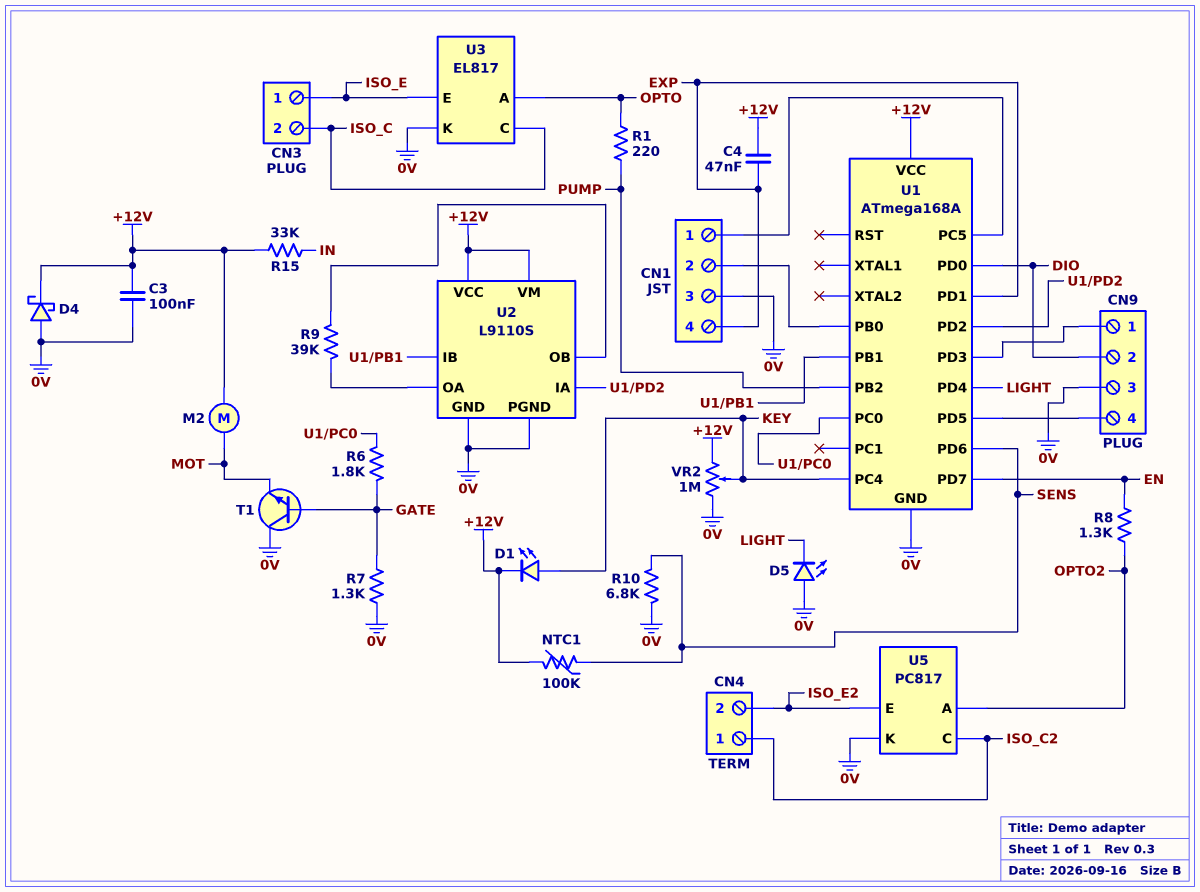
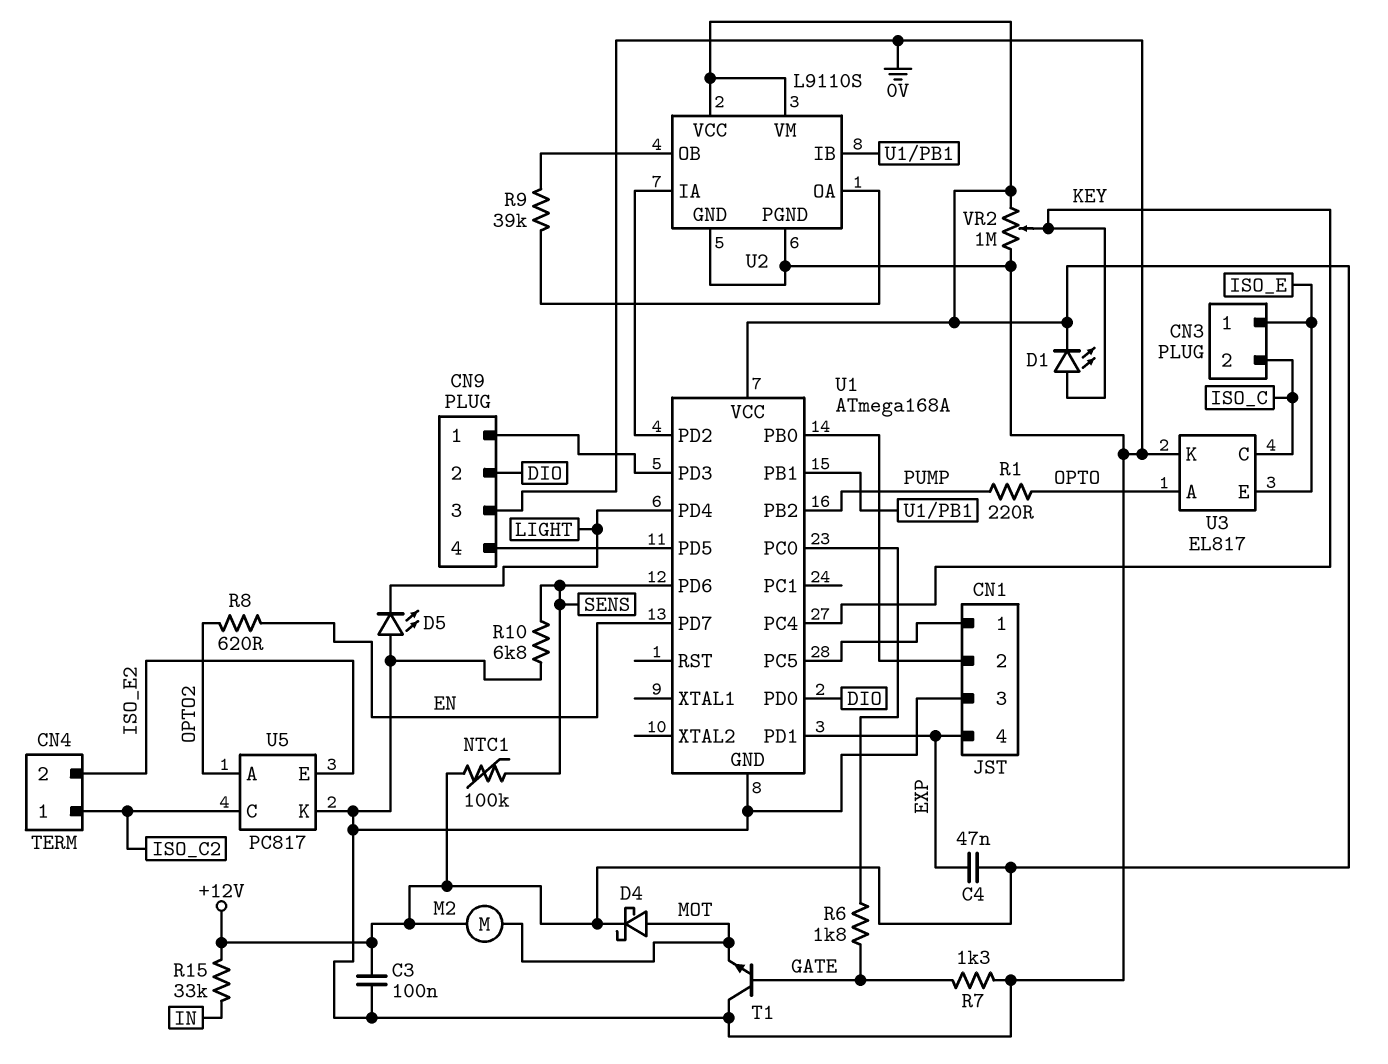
D4: schottky (A 0V, K +12V) -> schottky (A MOT, K +12V)
R8: 1.3k (EN, OPTO2) -> 620 (EN, OPTO2)

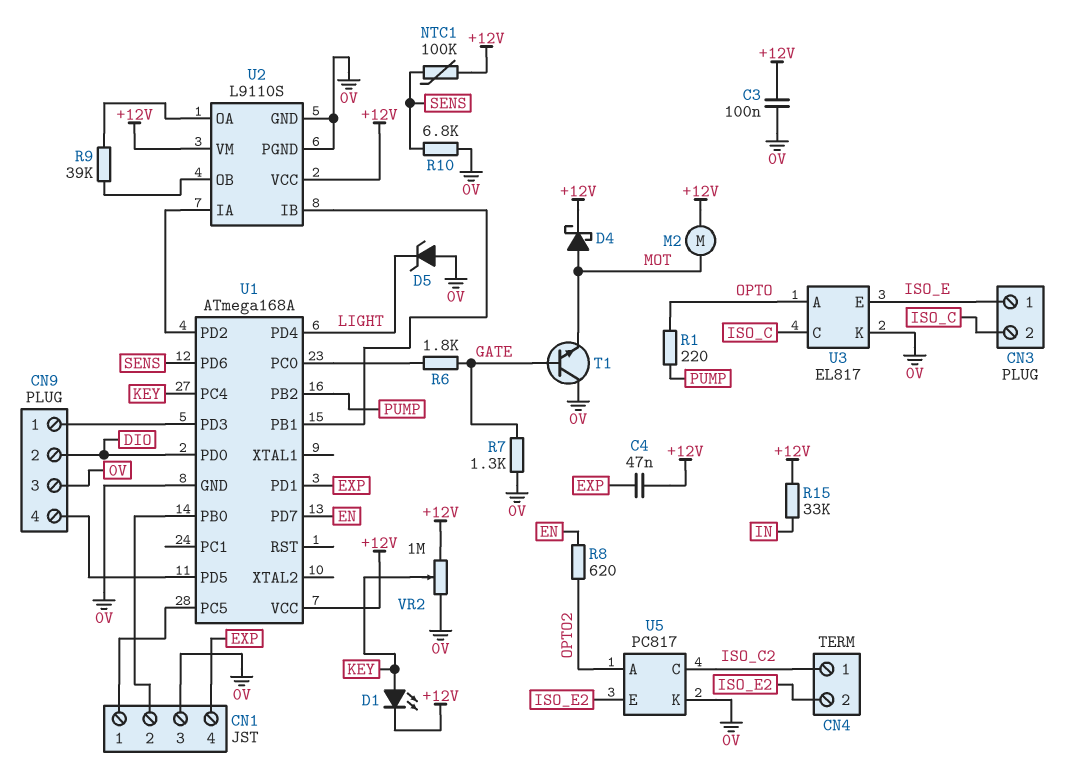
D5: LED (A 0V, K LIGHT) -> zener (A 0V, K LIGHT)

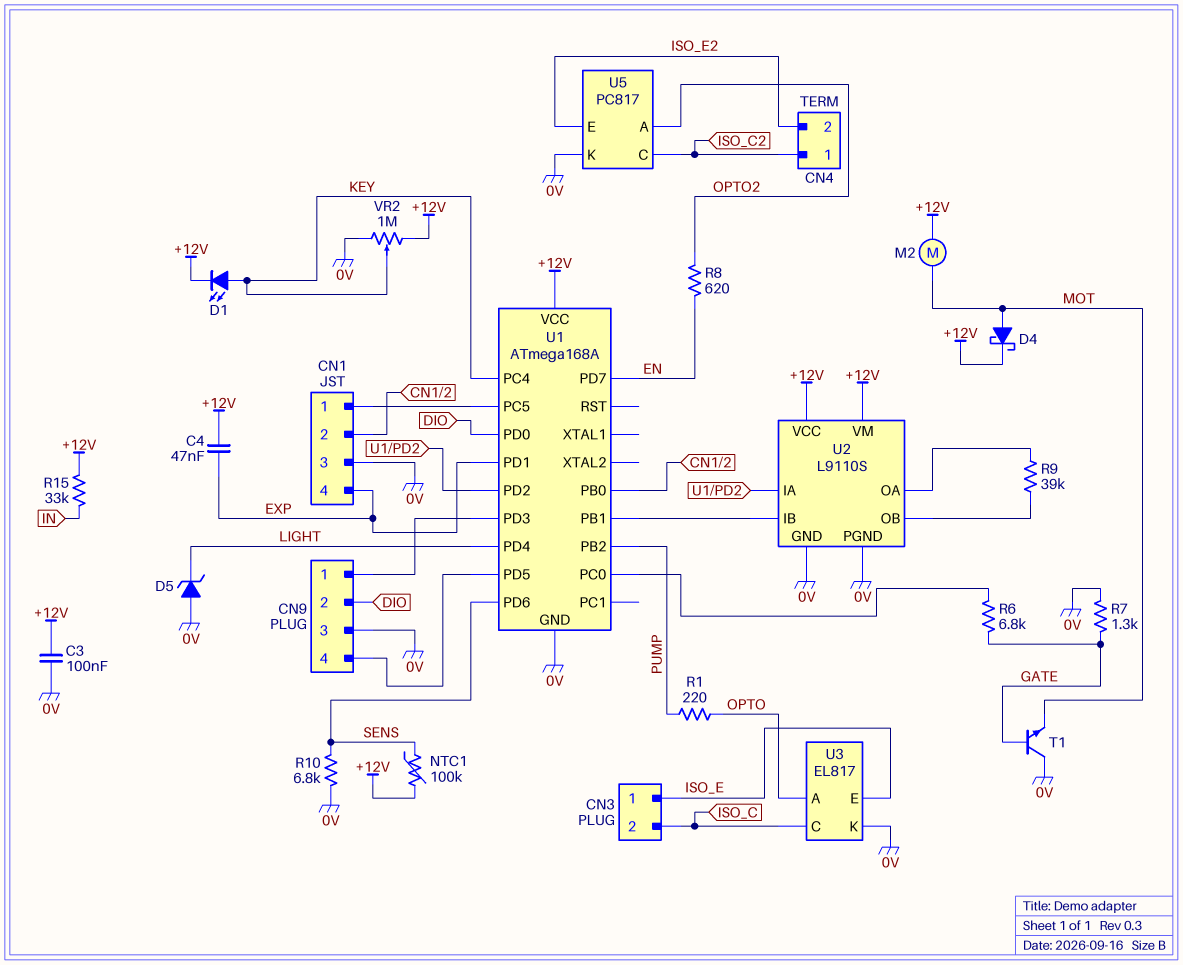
R6: 1.8k (GATE, U1/PC0) -> 6.8k (GATE, U1/PC0)

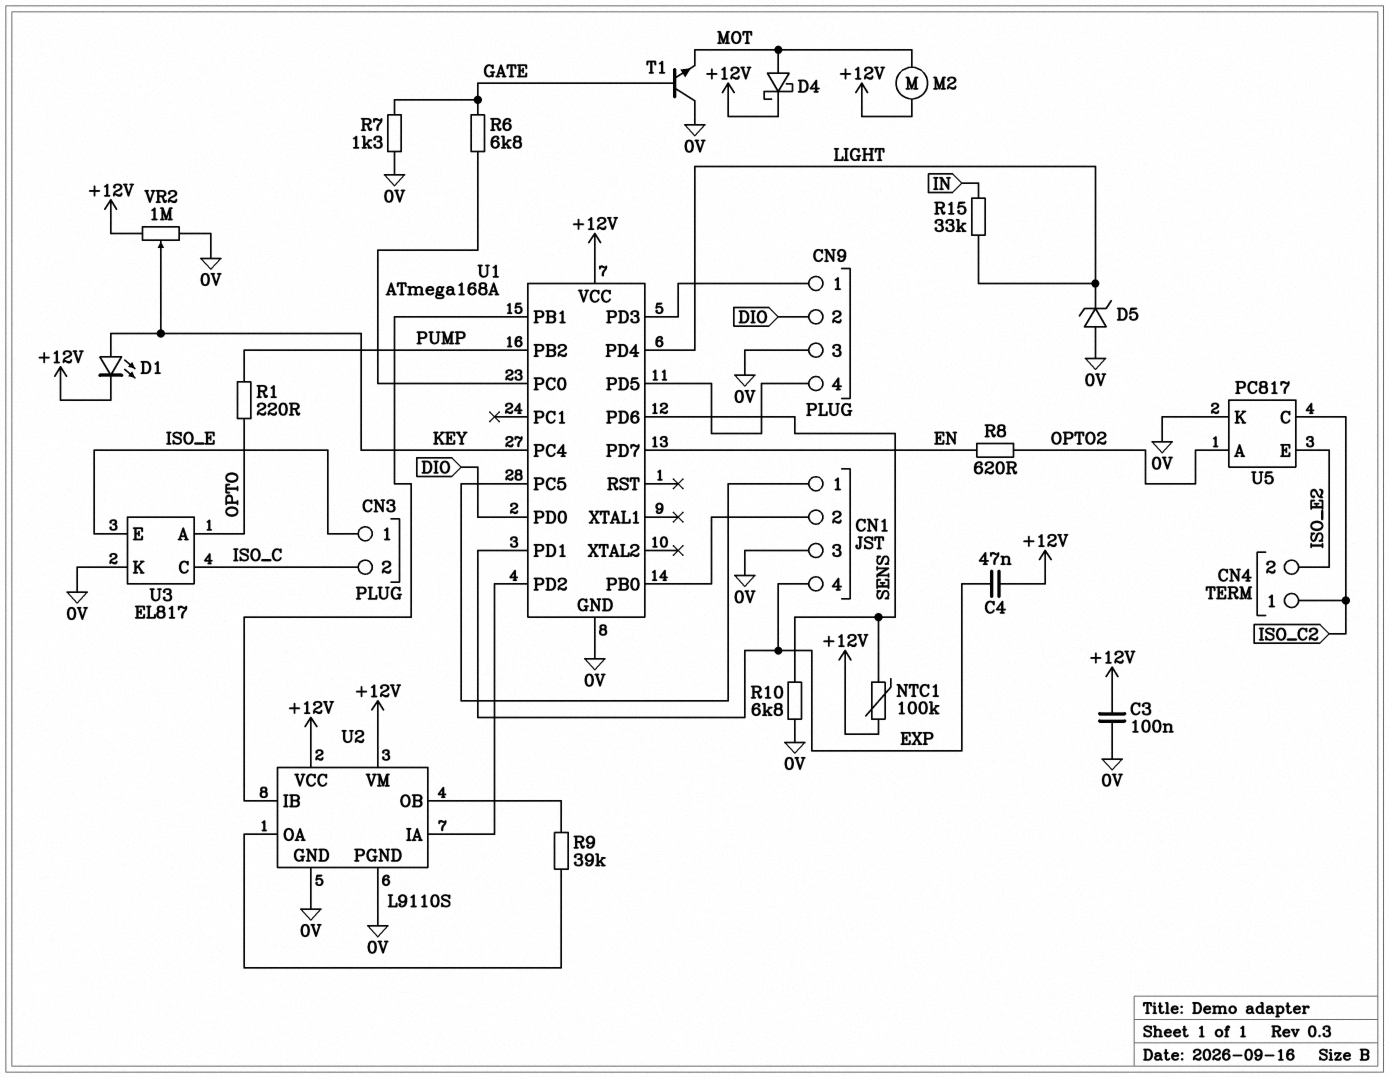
R15: 33k (+12V, IN) -> 33k (IN, LIGHT)

